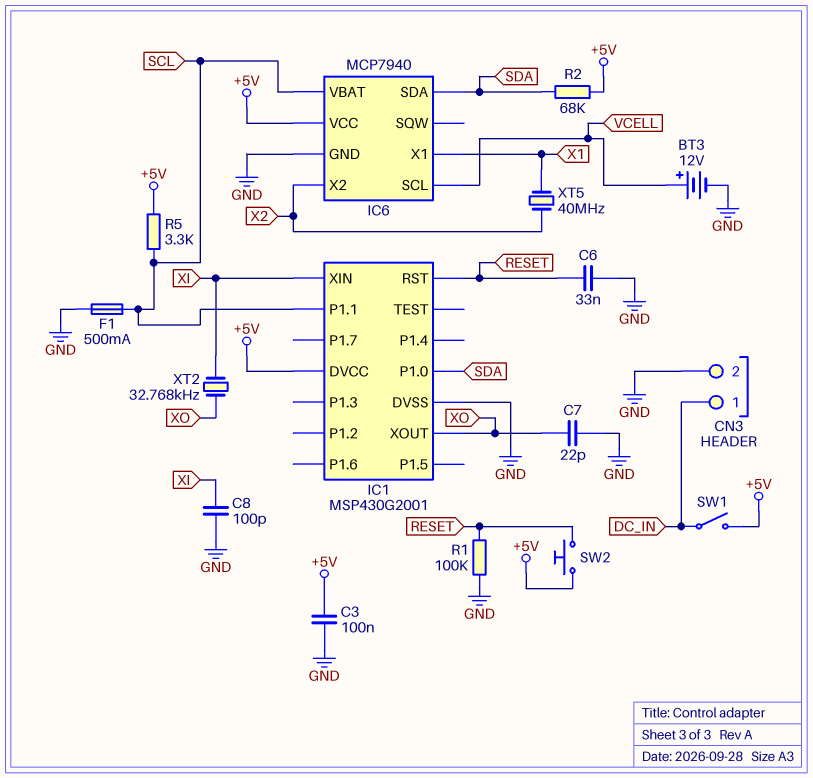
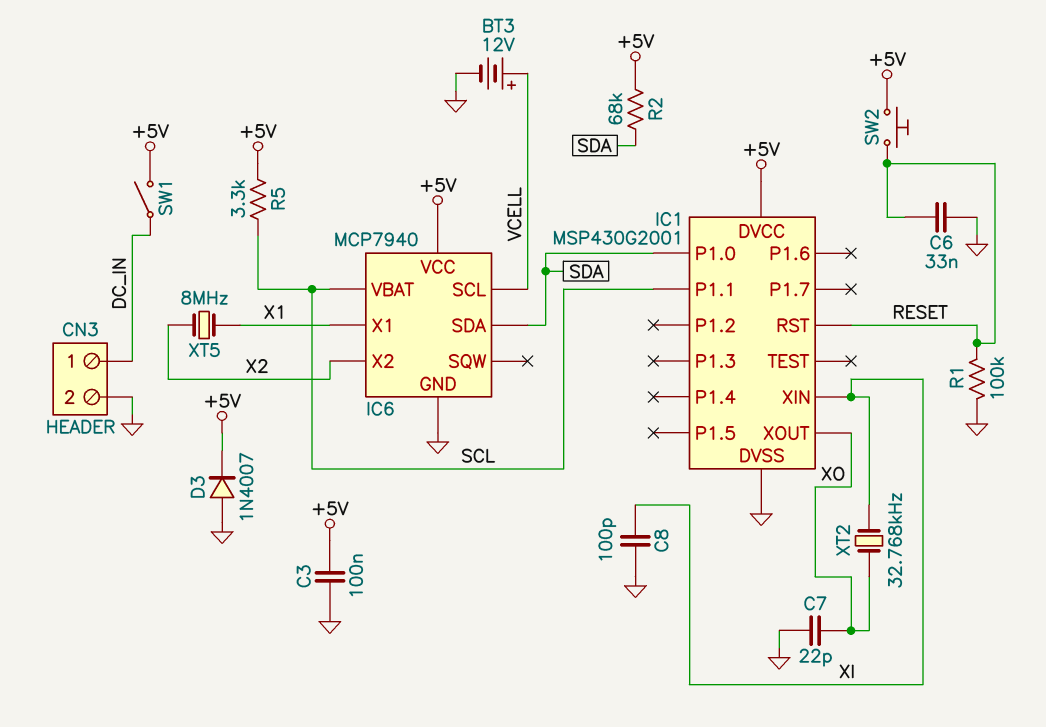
D3: none -> diode 1N4007 (A GND, K +5V)
F1: 500mA (GND, SCL) -> none
XT5: 40MHz (X1, X2) -> 8MHz (X1, X2)

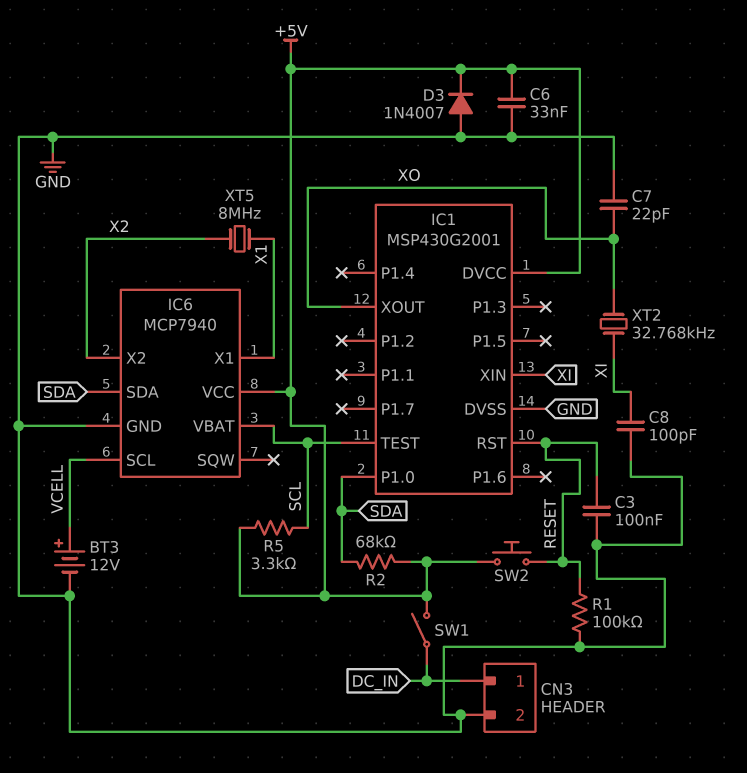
C3: 100nF (+5V, GND) -> 100nF (GND, RESET)
C6: 33nF (GND, RESET) -> 33nF (+5V, GND)
IC1 pin P1.1: SCL -> none
IC1 pin TEST: none -> SCL

